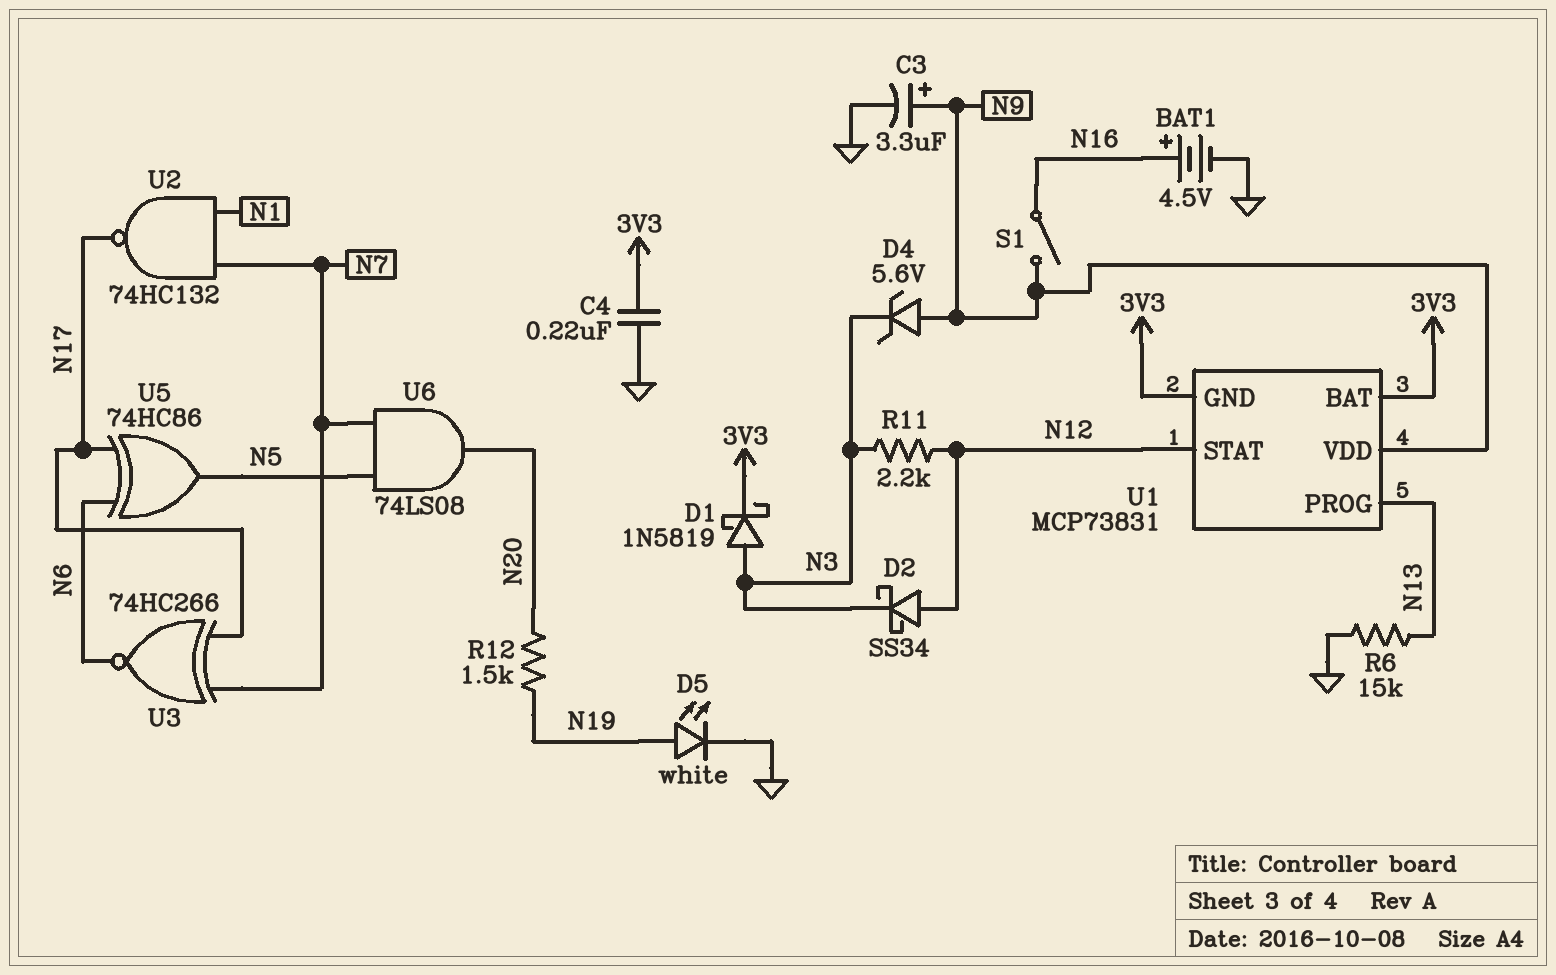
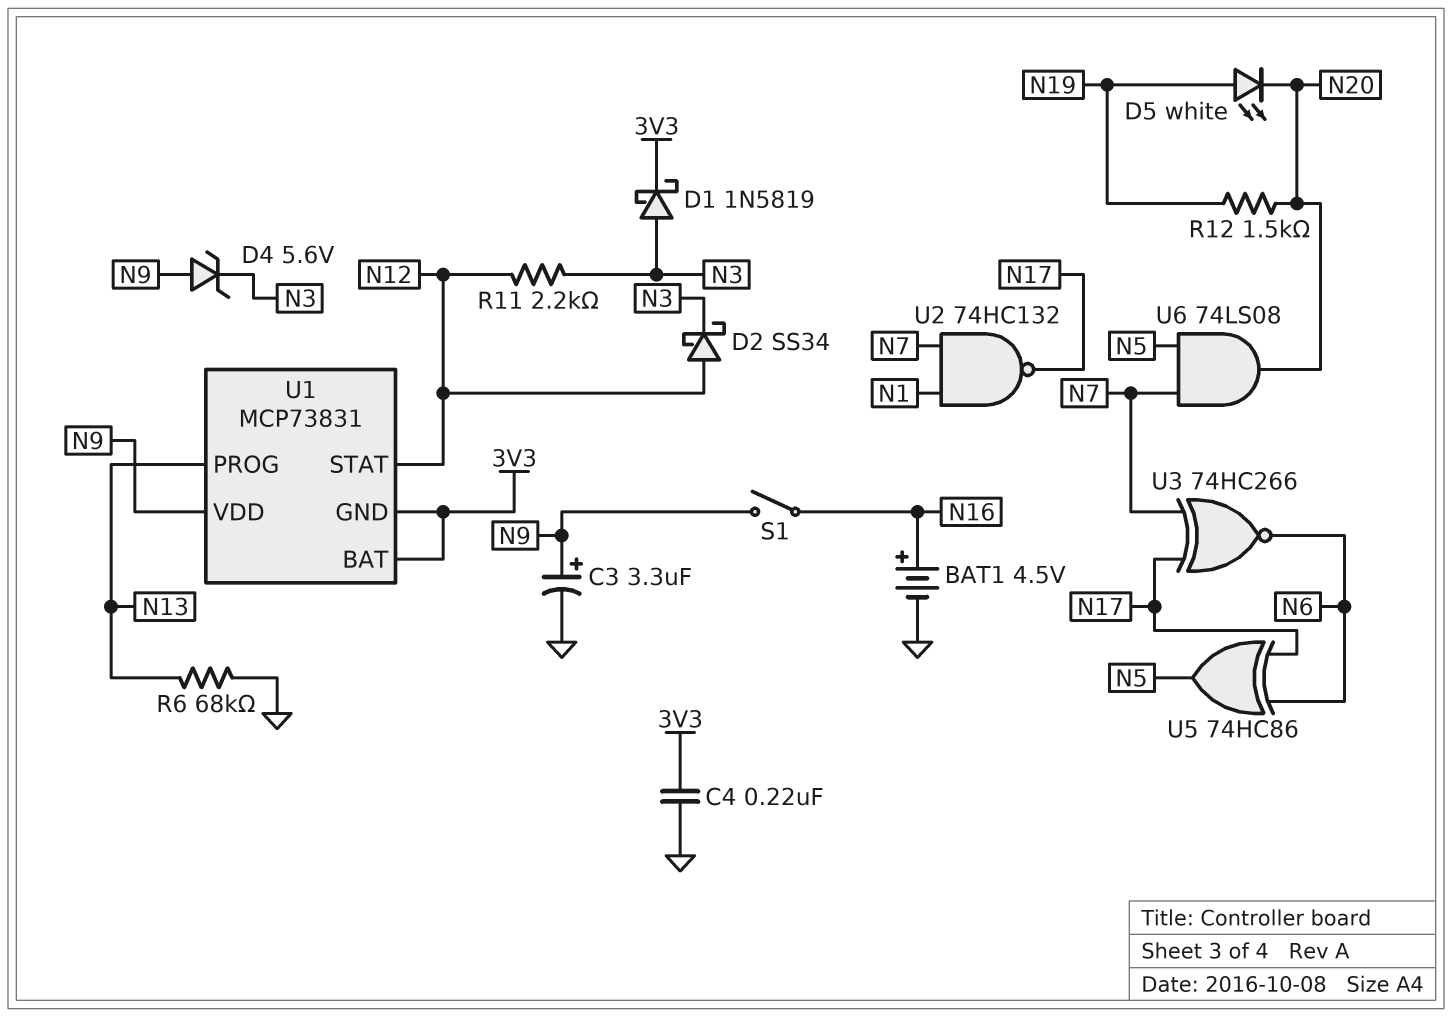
D5: LED white (A N19, K GND) -> LED white (A N19, K N20)
R6: 15k (GND, N13) -> 68k (GND, N13)

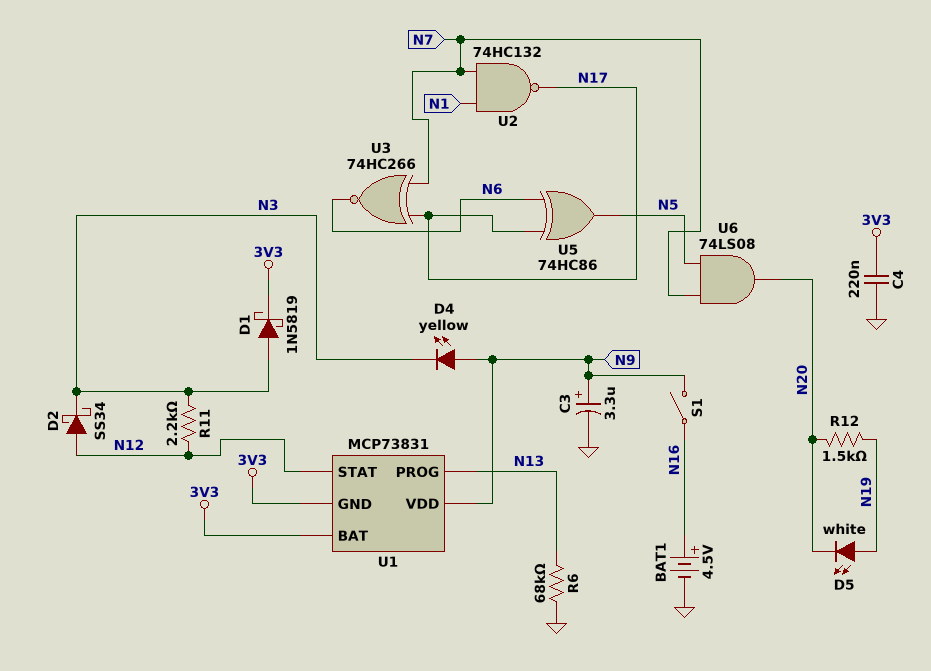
D4: zener 5.6V (A N9, K N3) -> LED yellow (A N9, K N3)

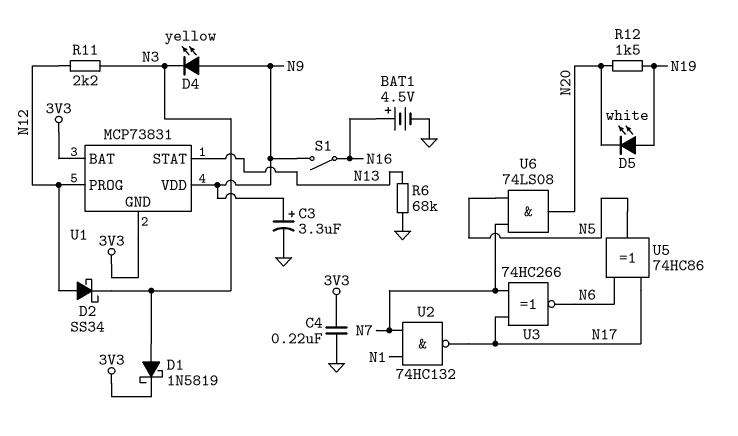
U1 pin PROG: N13 -> N12
U1 pin STAT: N12 -> N13

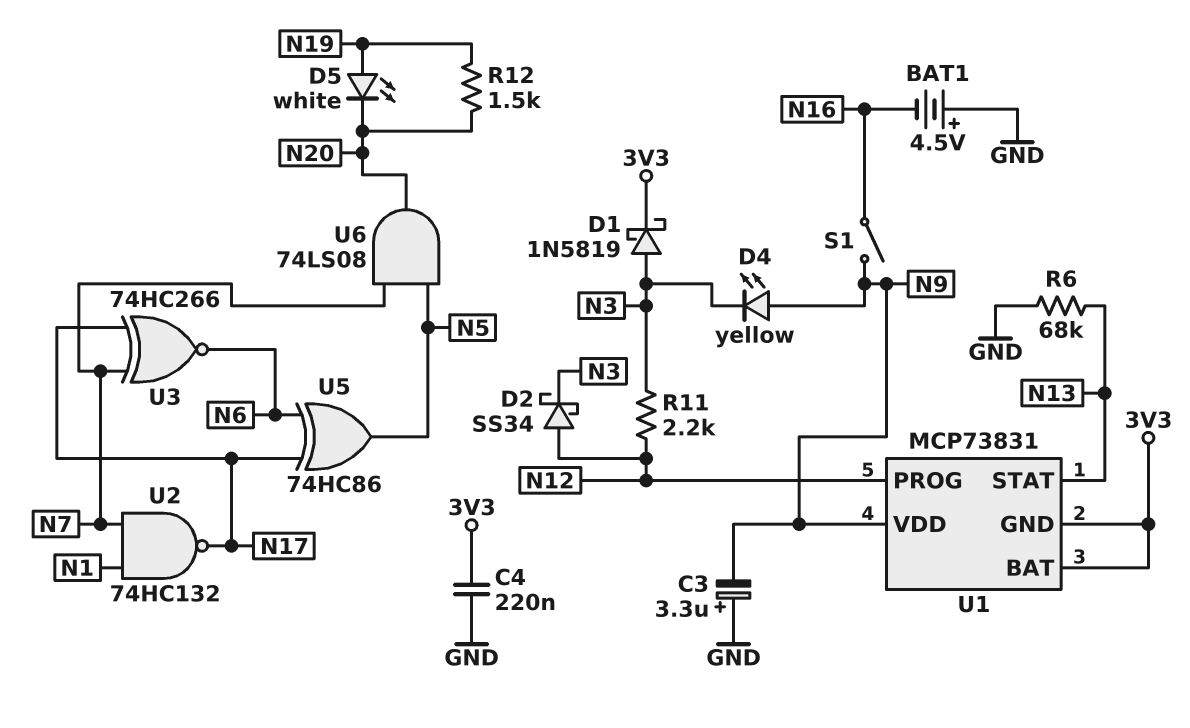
BAT1: 4.5V (plus N16, minus GND) -> 4.5V (plus GND, minus N16)
C3: 3.3uF (plus N9, minus GND) -> 3.3uF (plus GND, minus N9)

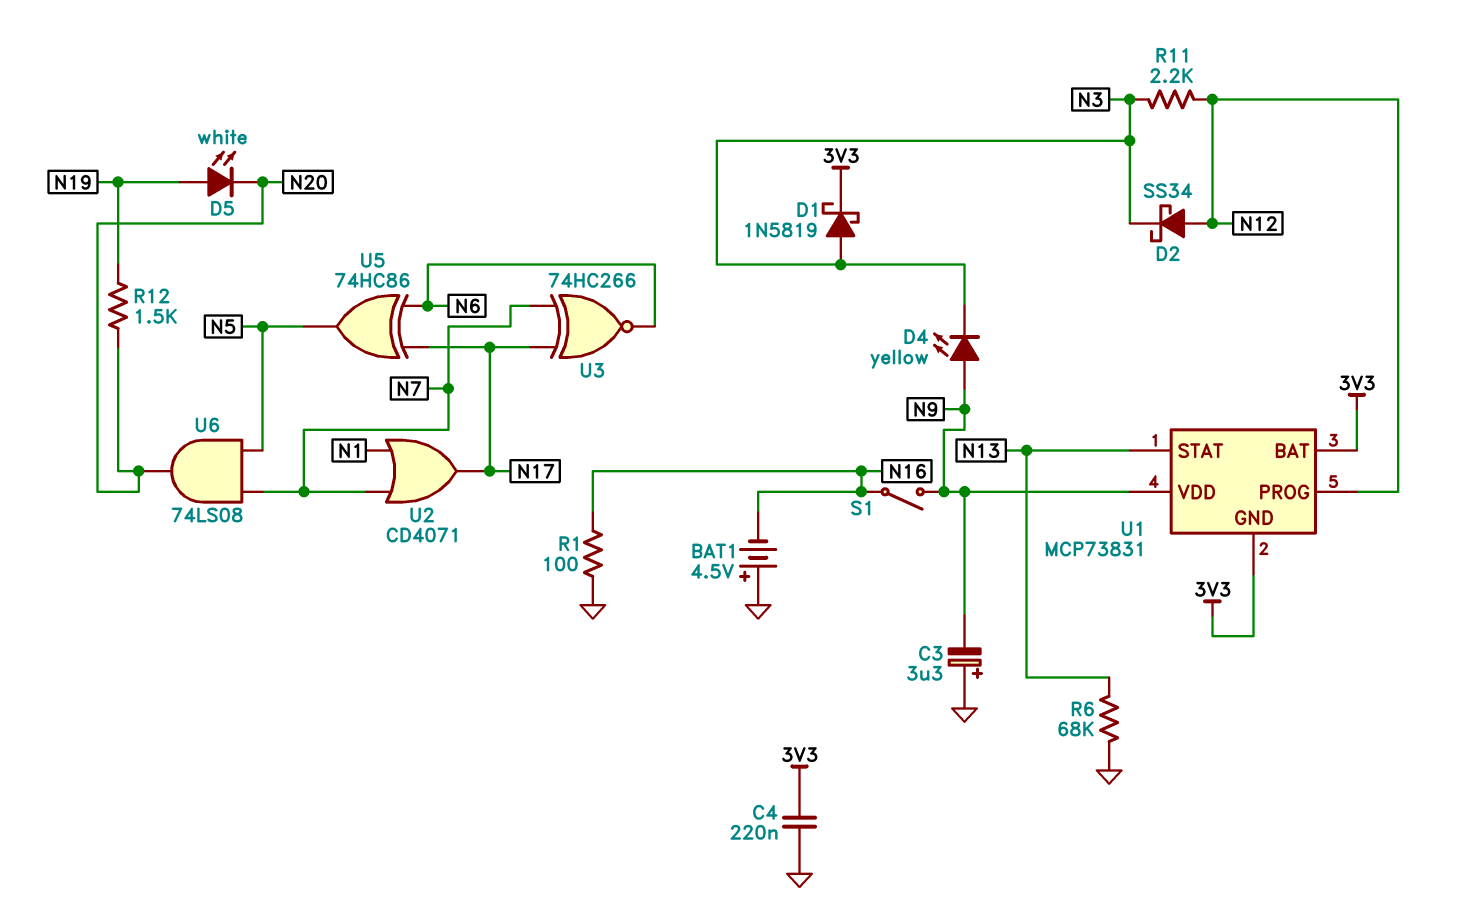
R1: none -> 100 (GND, N16)
U2: NAND 74HC132 (in N1, in N7, out N17) -> OR CD4071 (in N1, in N7, out N17)

